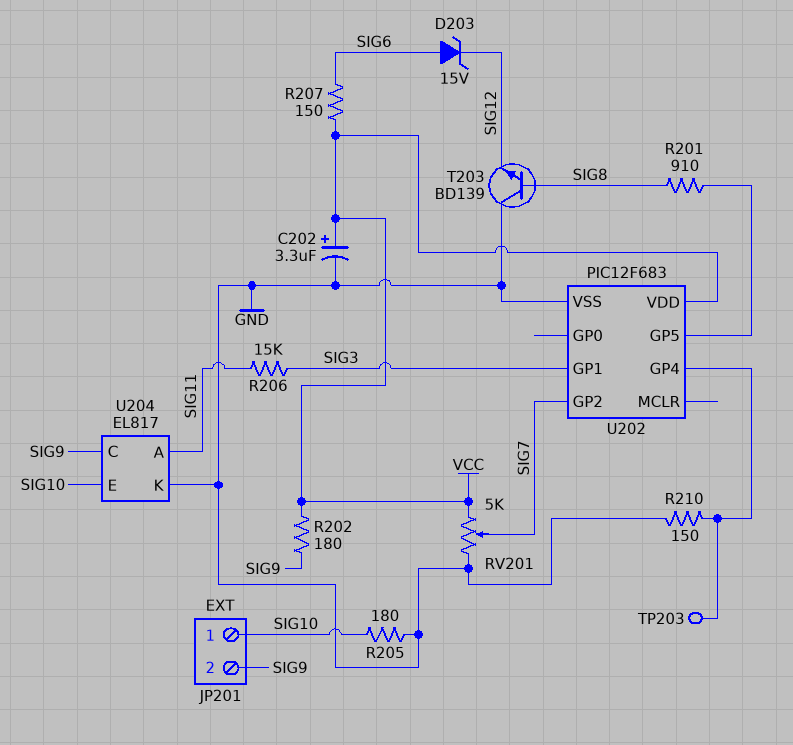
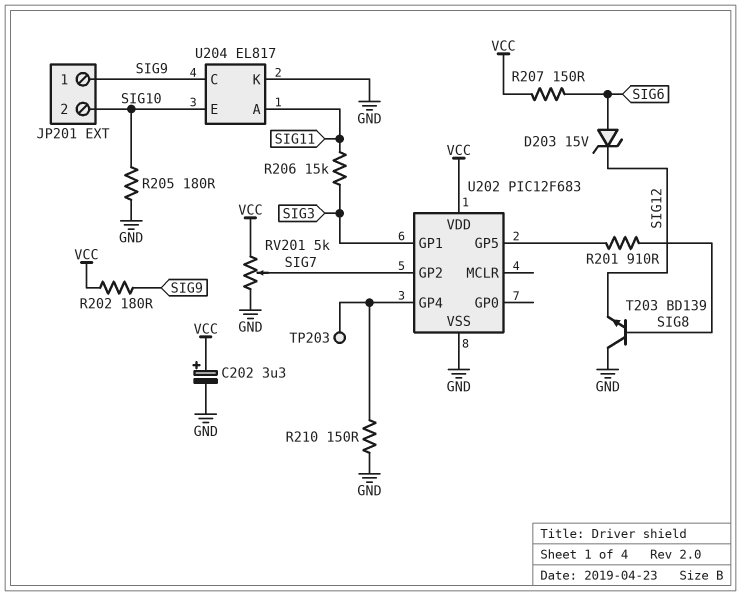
JP201 pin 1: SIG10 -> SIG9
JP201 pin 2: SIG9 -> SIG10

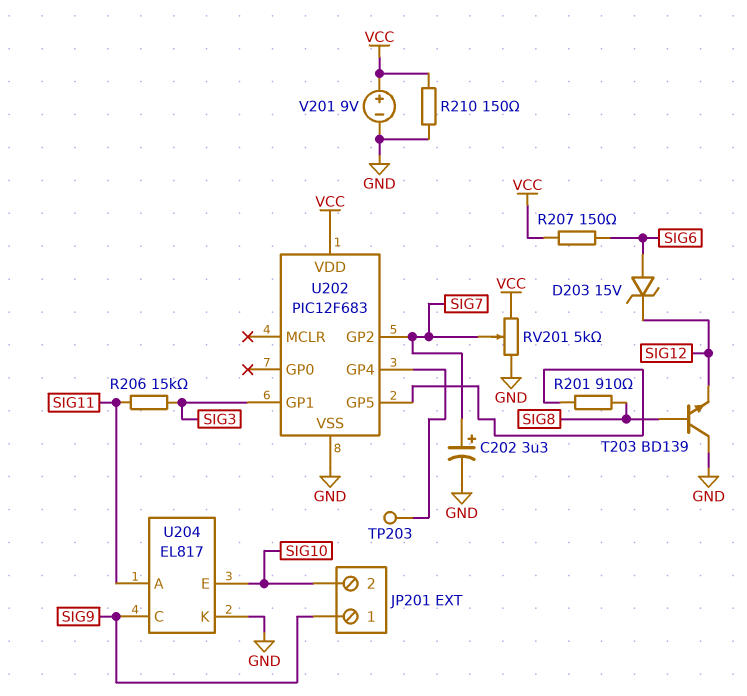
C202: 3.3uF (plus VCC, minus GND) -> 3.3uF (plus SIG7, minus GND)
R202: 180 (SIG9, VCC) -> none
R205: 180 (GND, SIG10) -> none
R210: 150 (GND, U202/GP4) -> 150 (GND, VCC)
V201: none -> 9V (plus VCC, minus GND)

